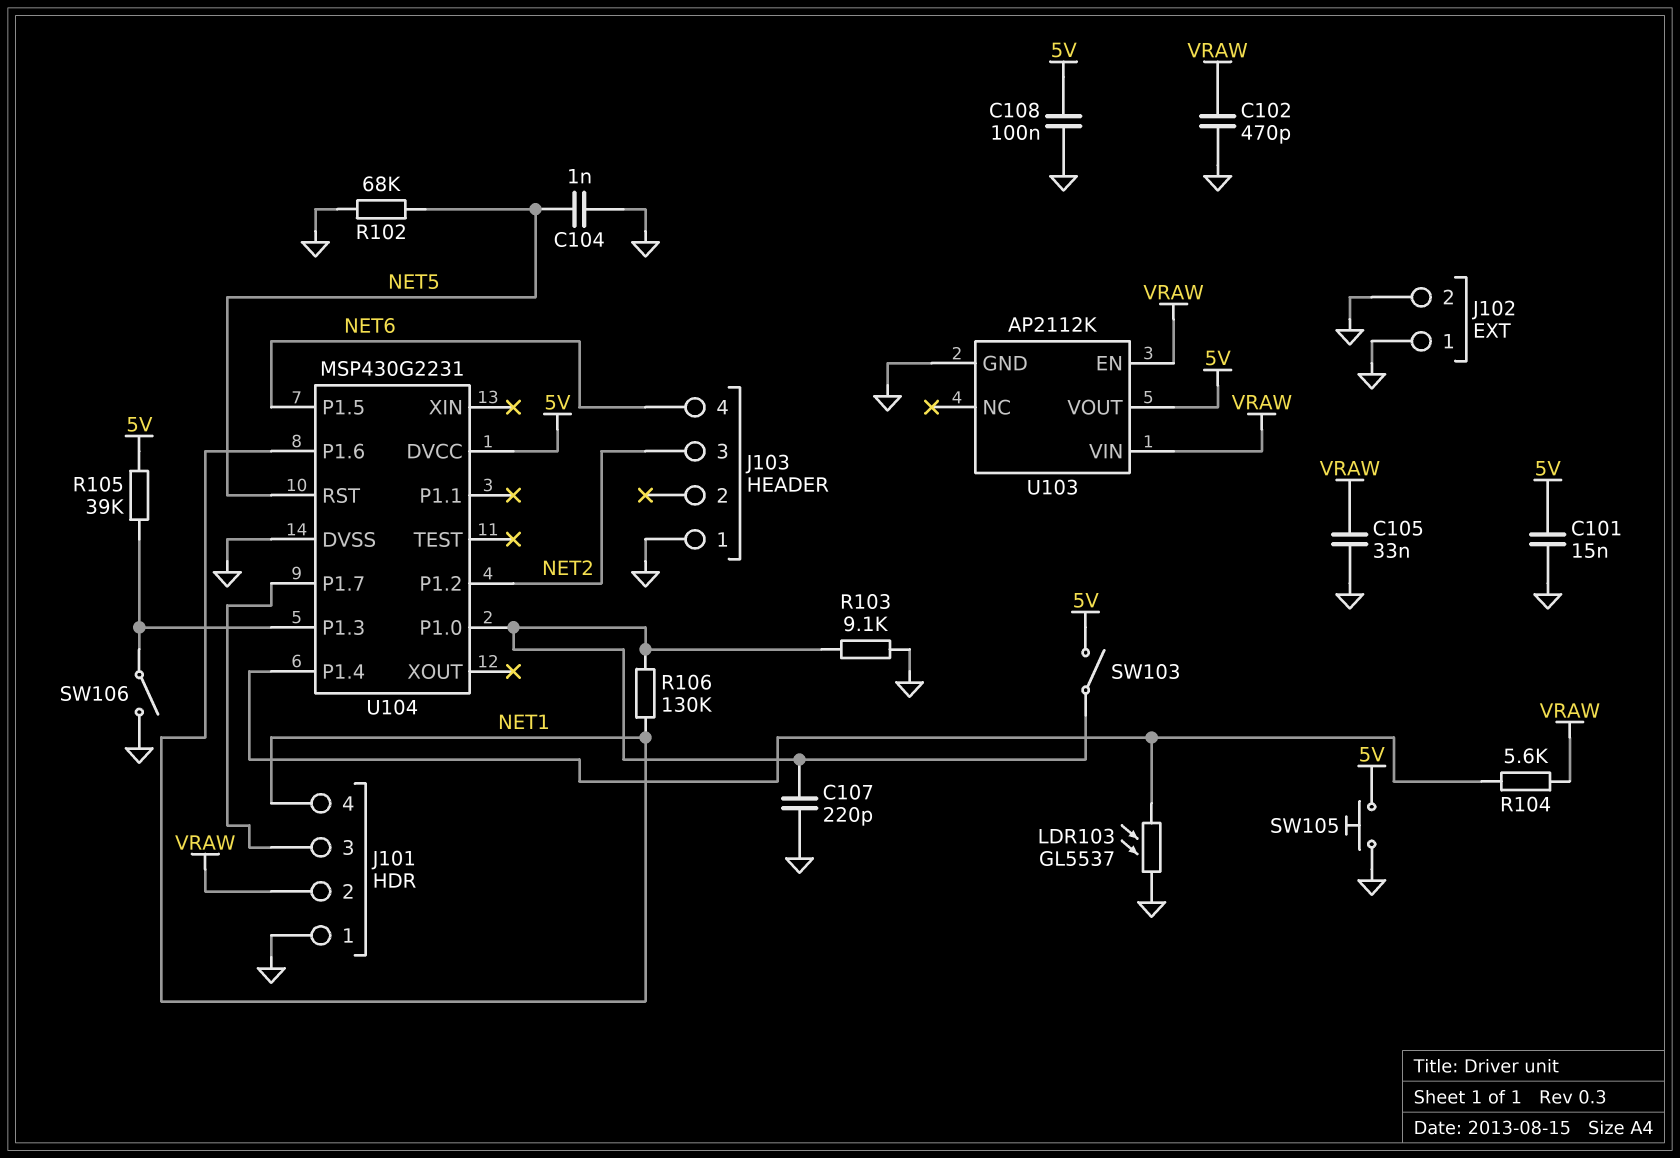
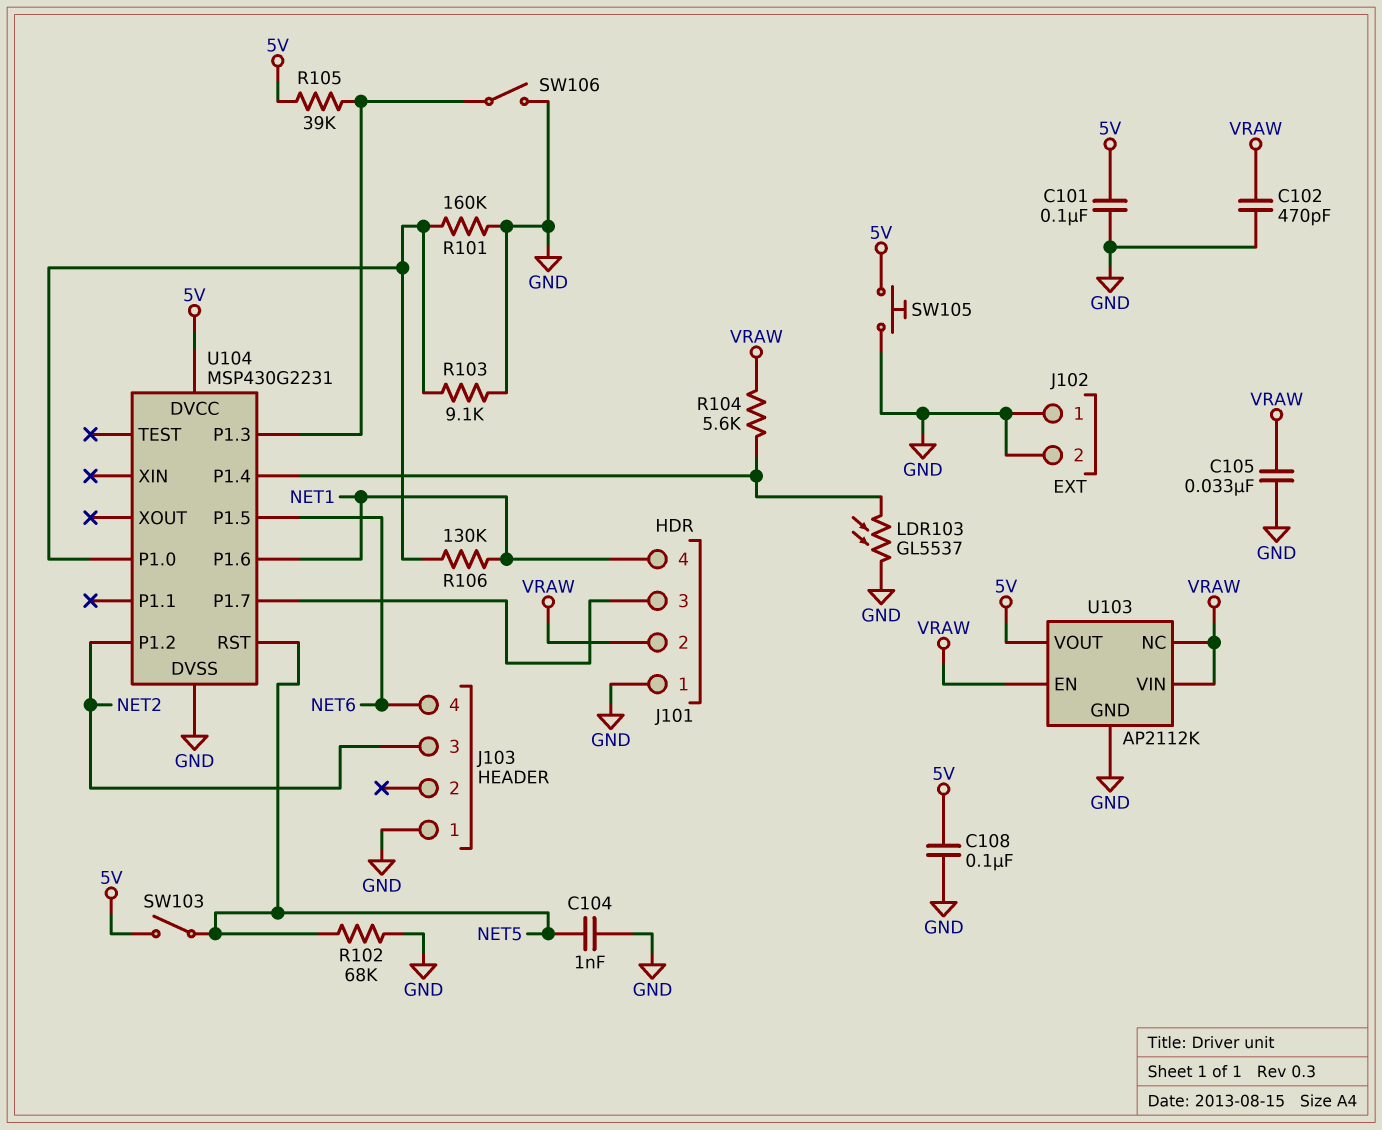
C101: 15nF (5V, GND) -> 100nF (5V, GND)
C107: 220pF (GND, U104/P1.0) -> none
R101: none -> 160k (GND, U104/P1.0)
SW103: switch (5V, U104/P1.0) -> switch (5V, NET5)
U103 pin NC: none -> VRAW

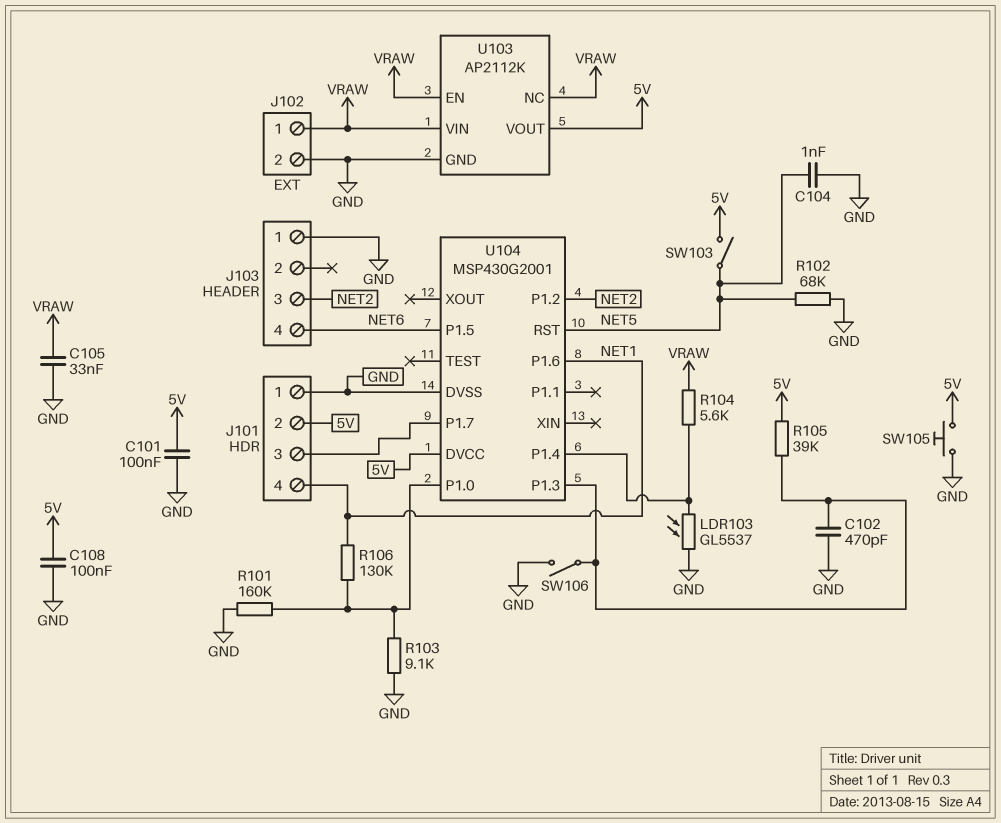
C102: 470pF (GND, VRAW) -> 470pF (GND, U104/P1.3)
J101 pin 2: VRAW -> 5V
J102 pin 1: GND -> VRAW
U104: MSP430G2231 -> MSP430G2001

